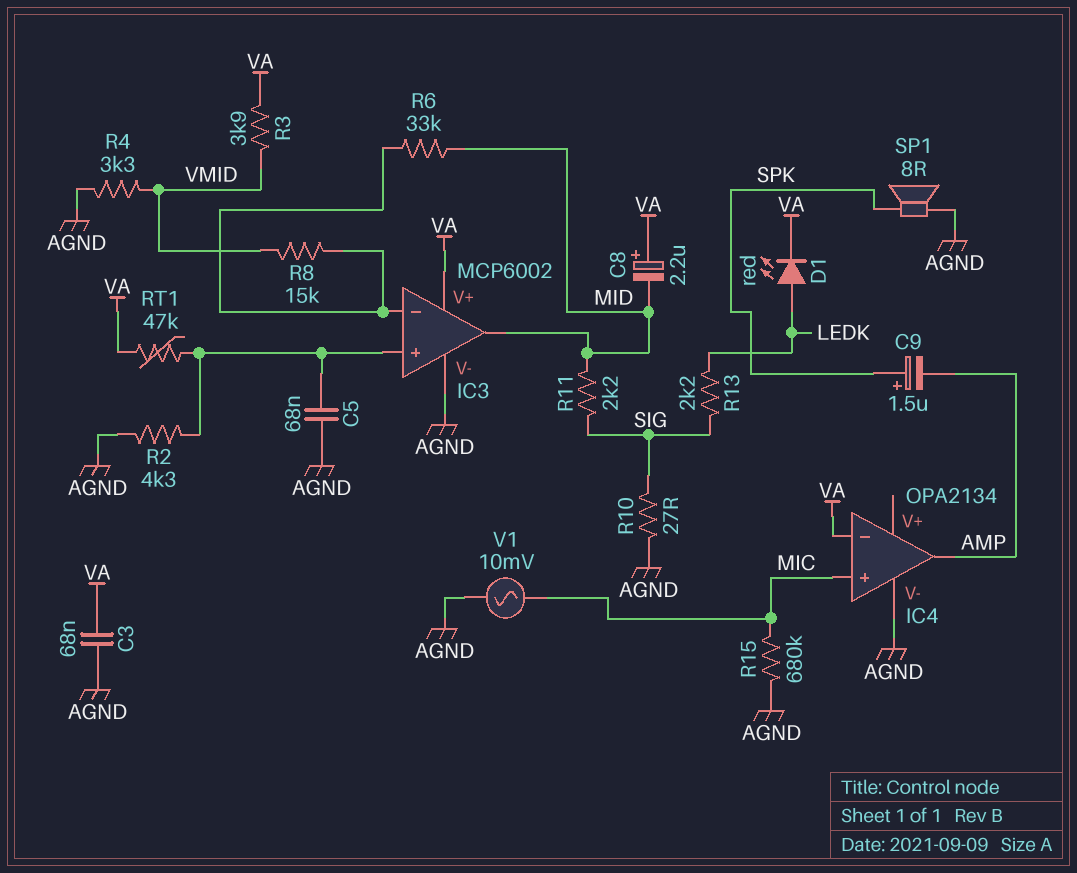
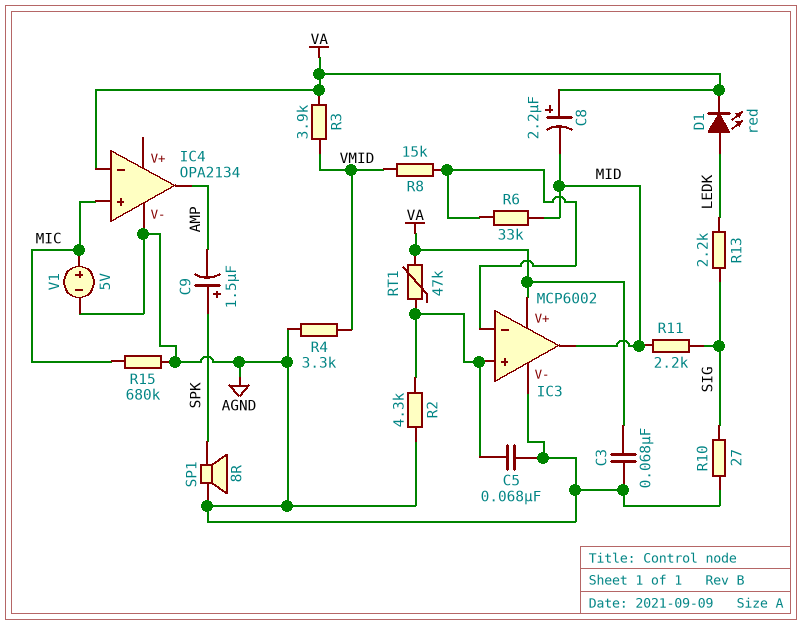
V1: AC 10mV (AGND, MIC) -> 5V (plus MIC, minus AGND)

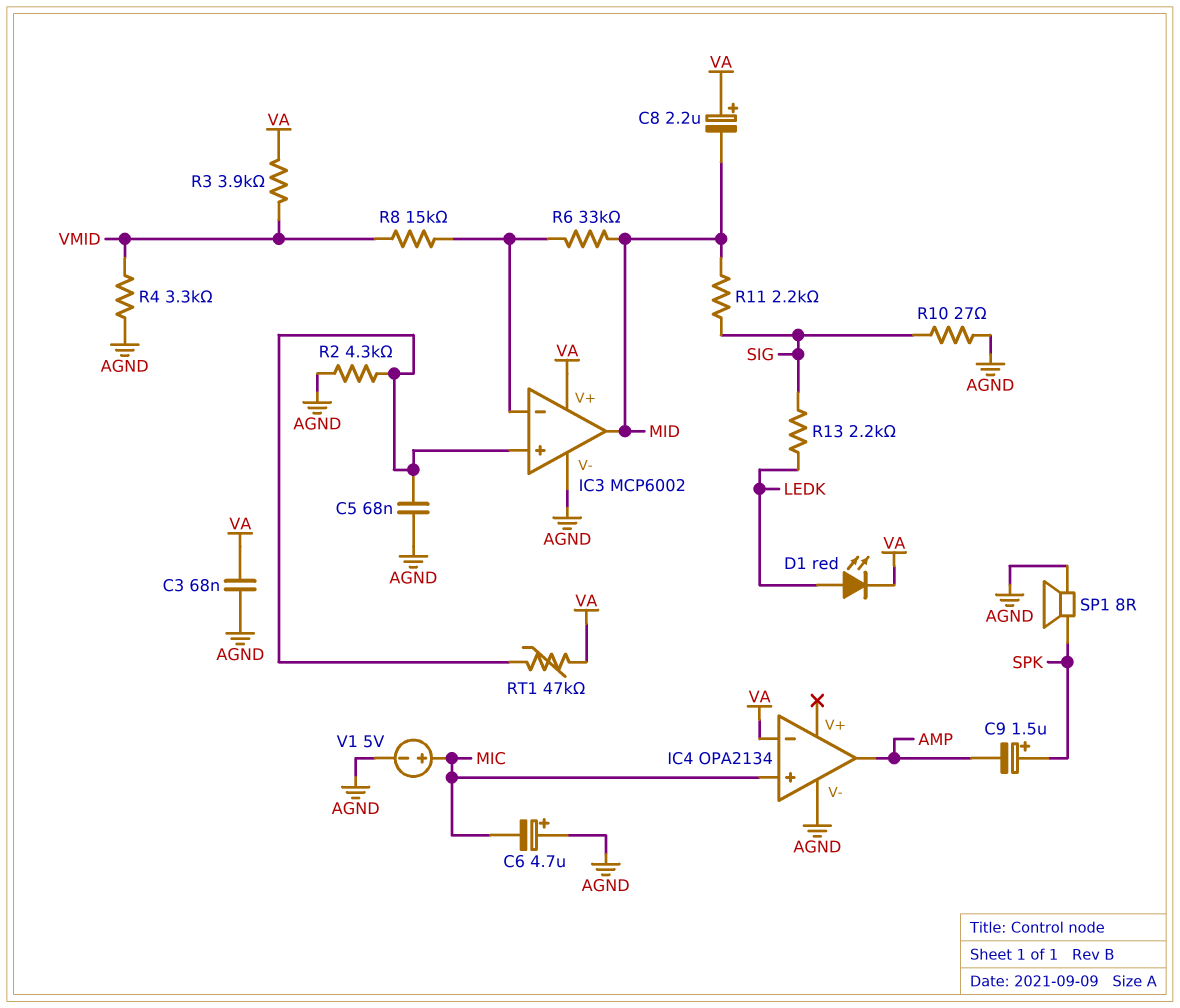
C6: none -> 4.7uF (plus AGND, minus MIC)
R15: 680k (AGND, MIC) -> none

